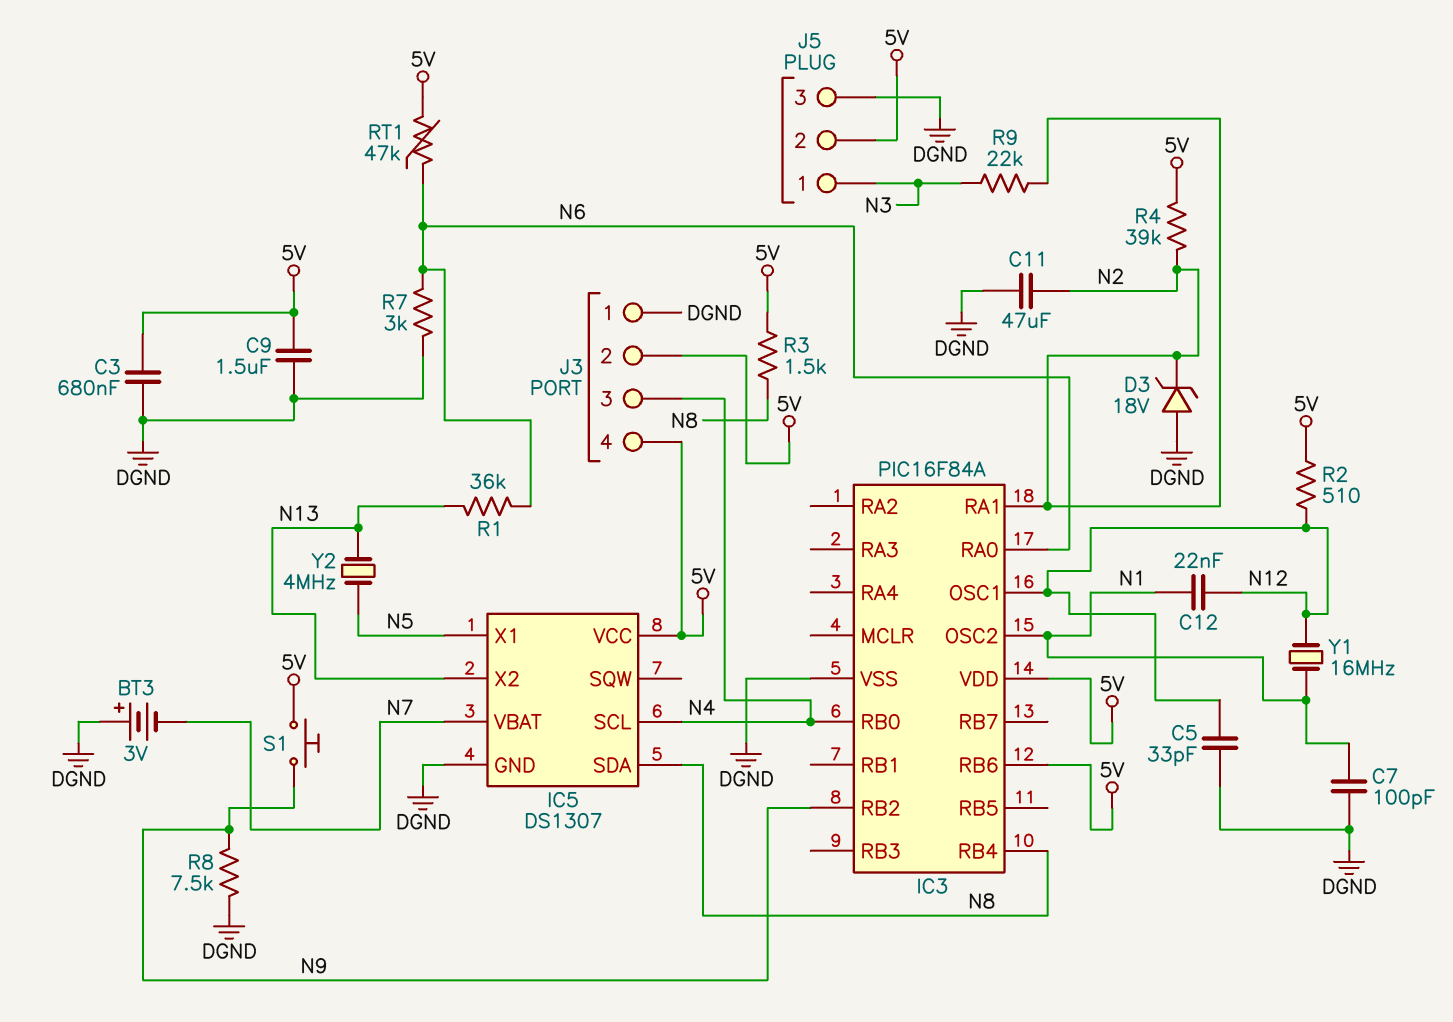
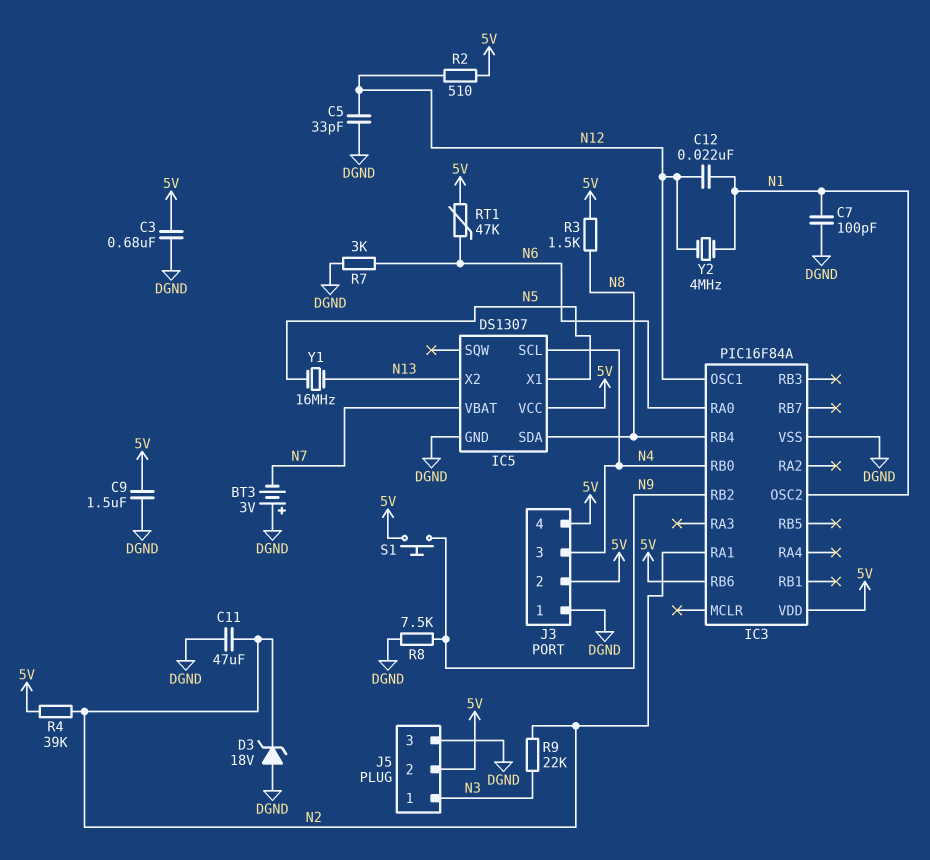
R1: 36k (N6, N13) -> none
Y1: 16MHz (N1, N12) -> 16MHz (N5, N13)
Y2: 4MHz (N5, N13) -> 4MHz (N1, N12)

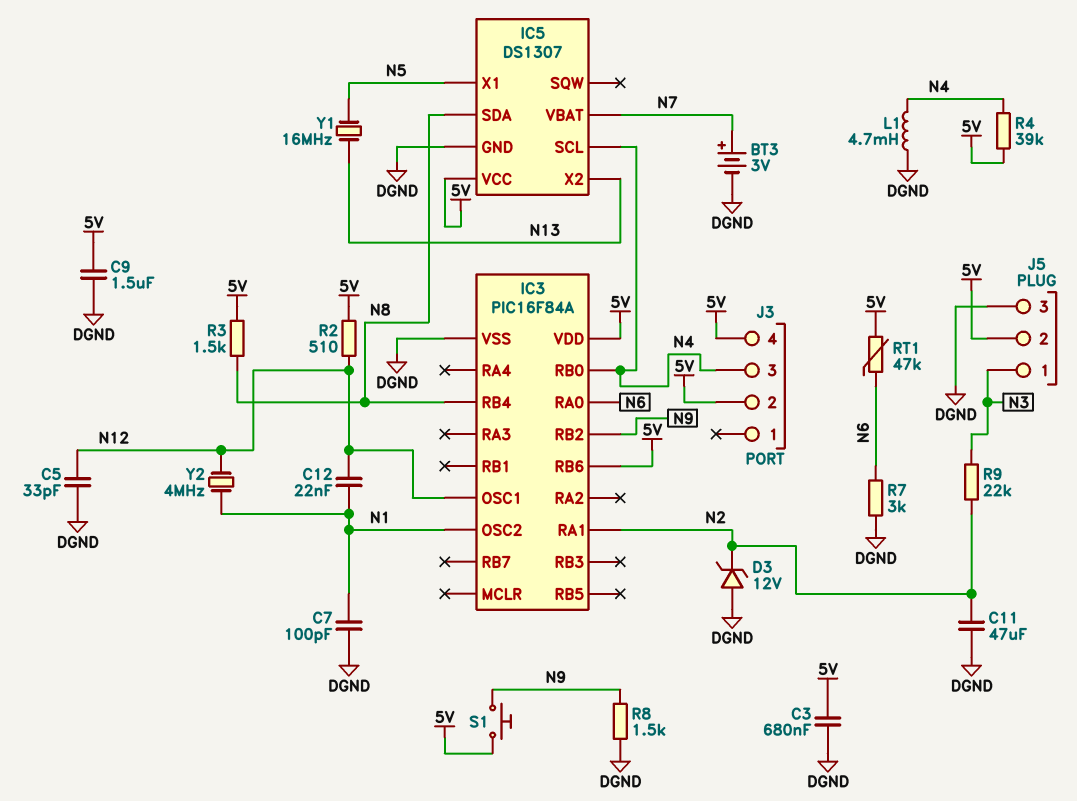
BT3: 3V (plus DGND, minus N7) -> 3V (plus N7, minus DGND)
D3: zener 18V (A DGND, K N2) -> zener 12V (A DGND, K N2)
J3 pin 1: DGND -> none
L1: none -> 4.7mH (DGND, N4)
R4: 39k (5V, N2) -> 39k (5V, N4)
R8: 7.5k (DGND, N9) -> 1.5k (DGND, N9)

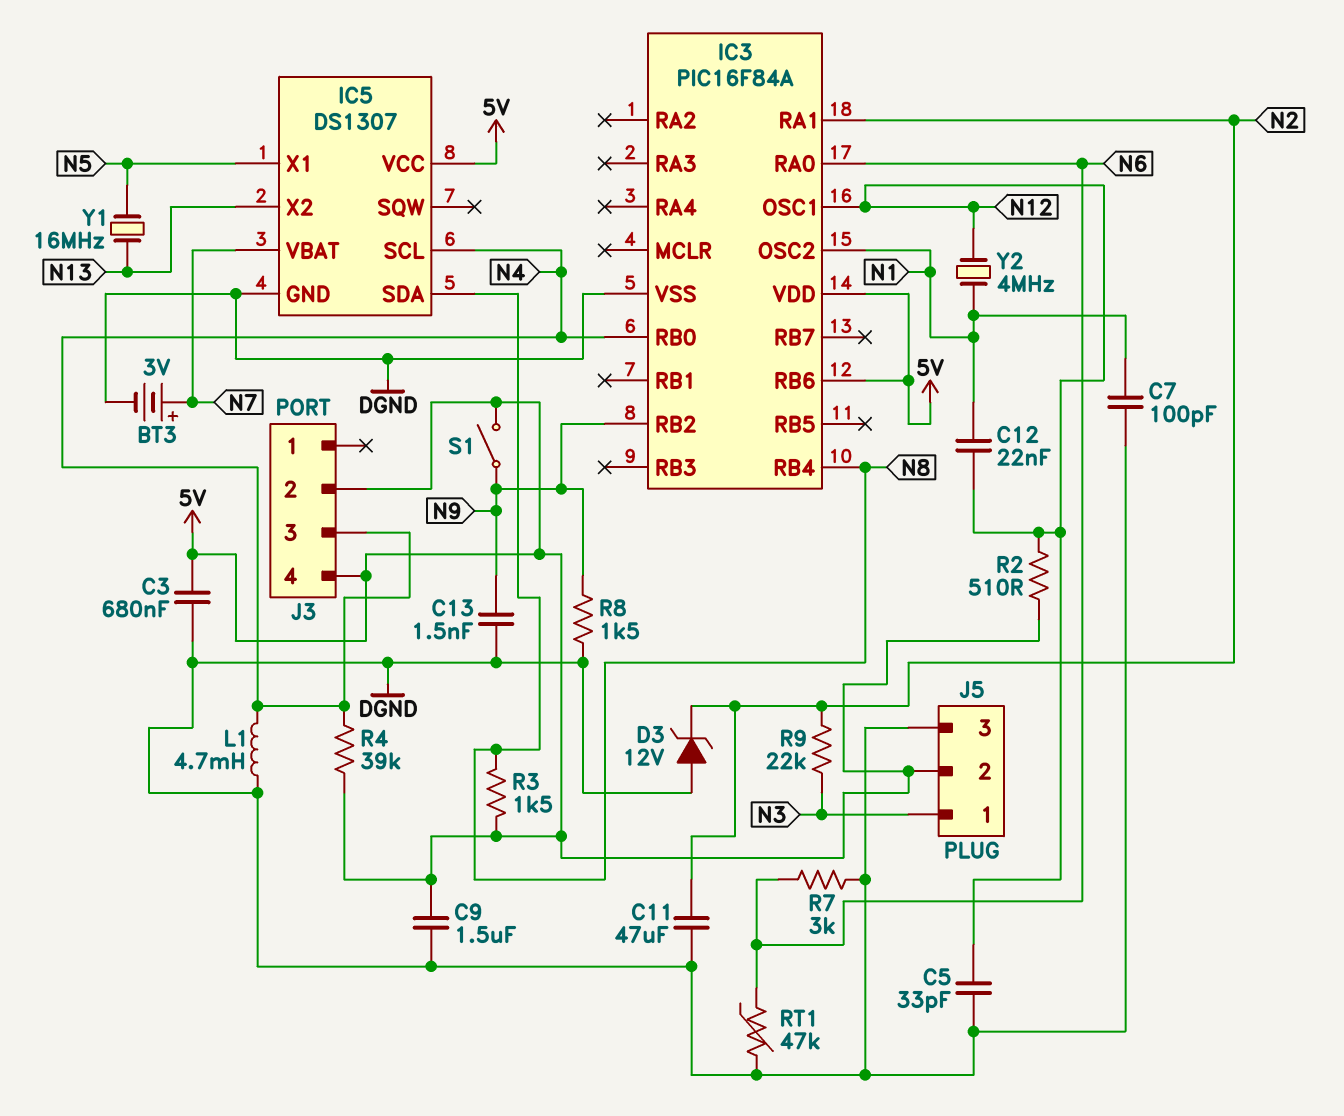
C13: none -> 1.5nF (DGND, N9)
RT1: 47k (5V, N6) -> 47k (DGND, N6)
S1: button (5V, N9) -> switch (5V, N9)

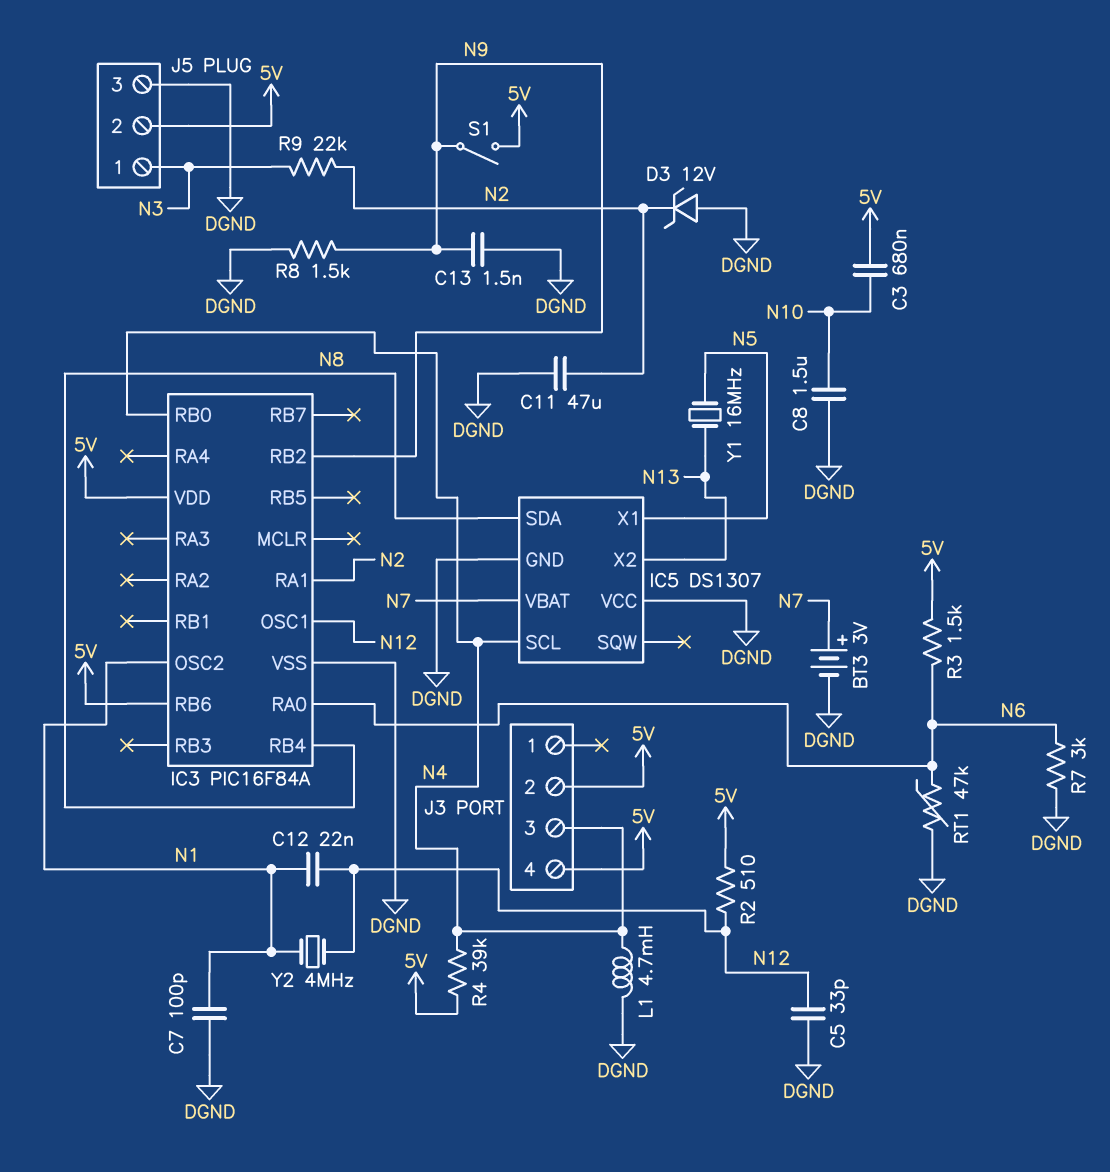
C3: 680nF (5V, DGND) -> 680nF (5V, N10)
C8: none -> 1.5uF (DGND, N10)
C9: 1.5uF (5V, DGND) -> none
IC5 pin VCC: 5V -> DGND
R3: 1.5k (5V, N8) -> 1.5k (5V, N6)

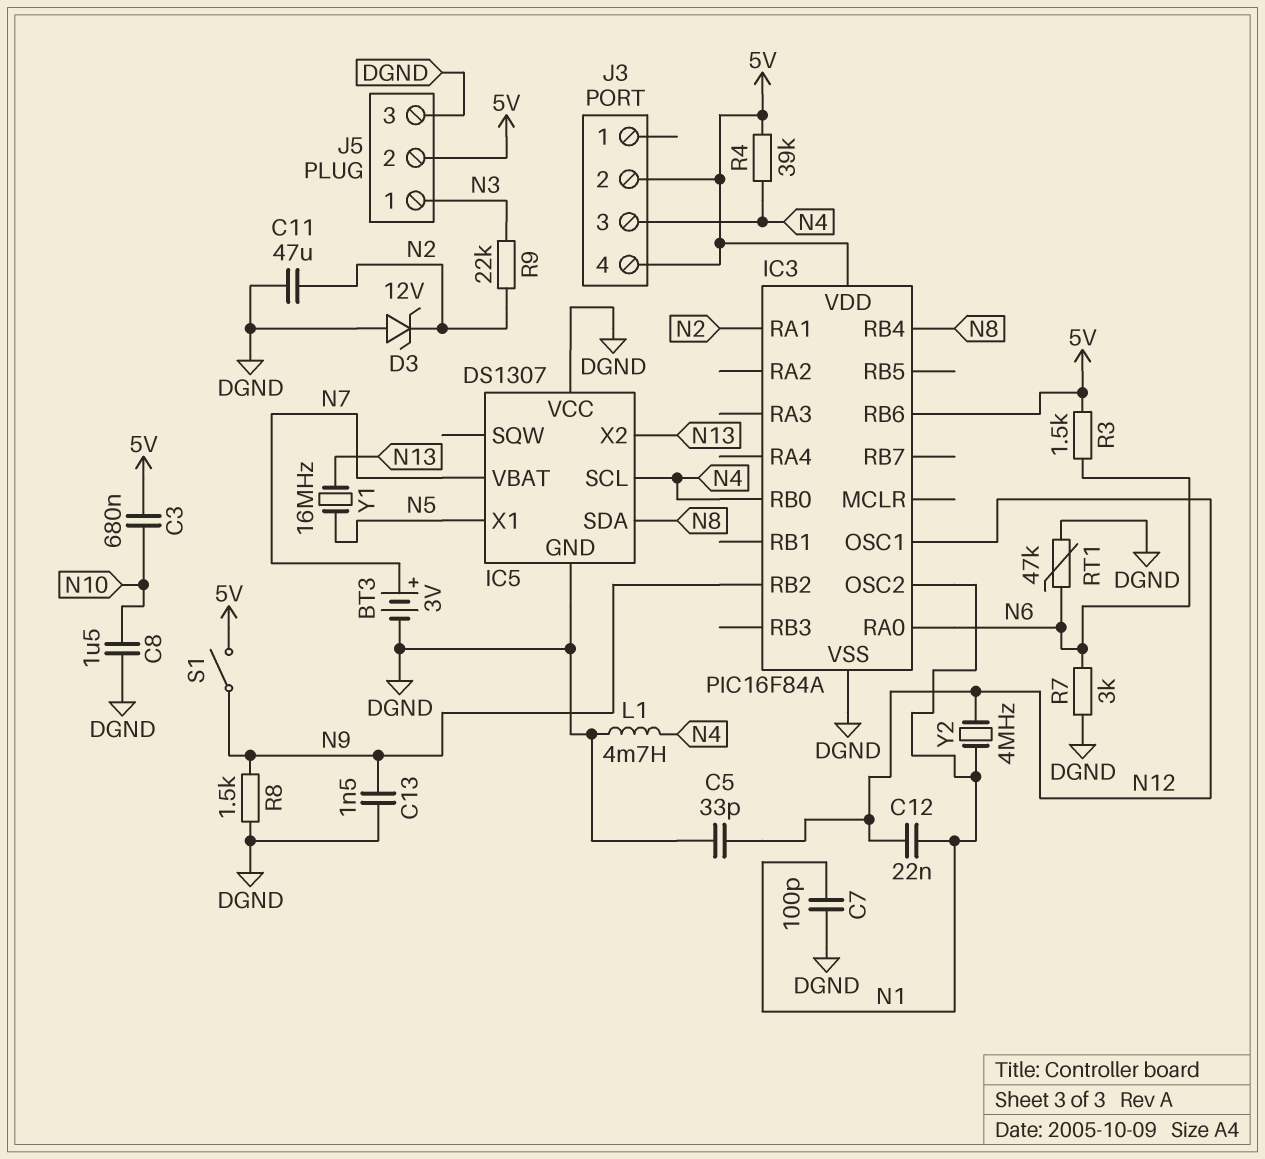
R2: 510 (5V, N12) -> none

